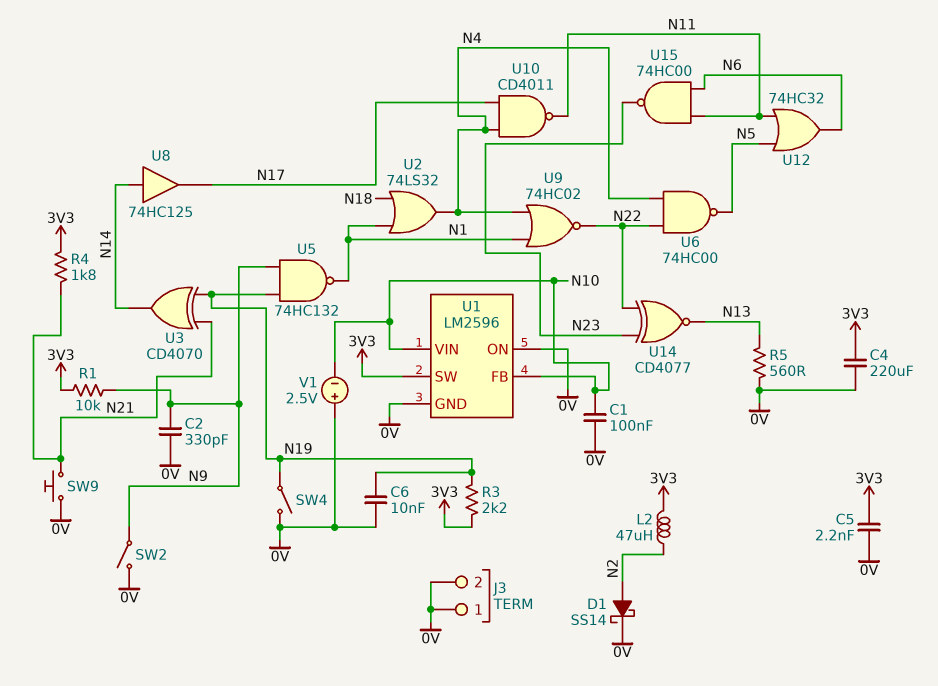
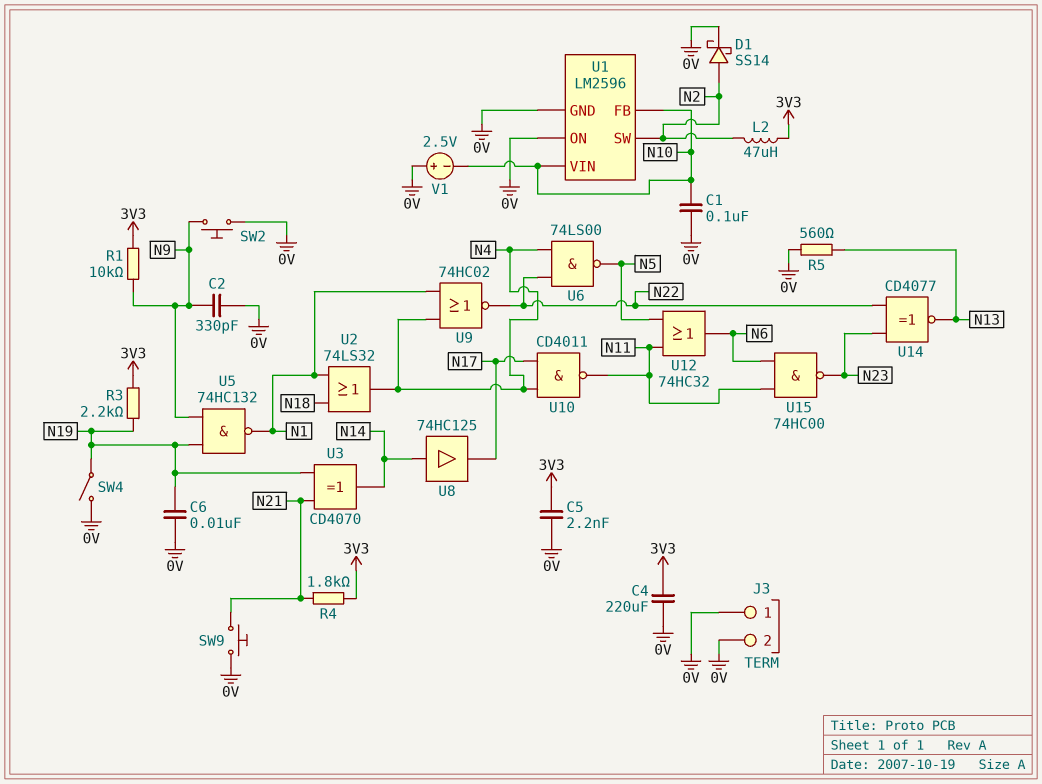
SW2: switch (0V, N9) -> button (0V, N9)
U1 pin SW: 3V3 -> N2
U6: NAND 74HC00 (in N4, in N22, out N5) -> NAND 74LS00 (in N4, in N22, out N5)

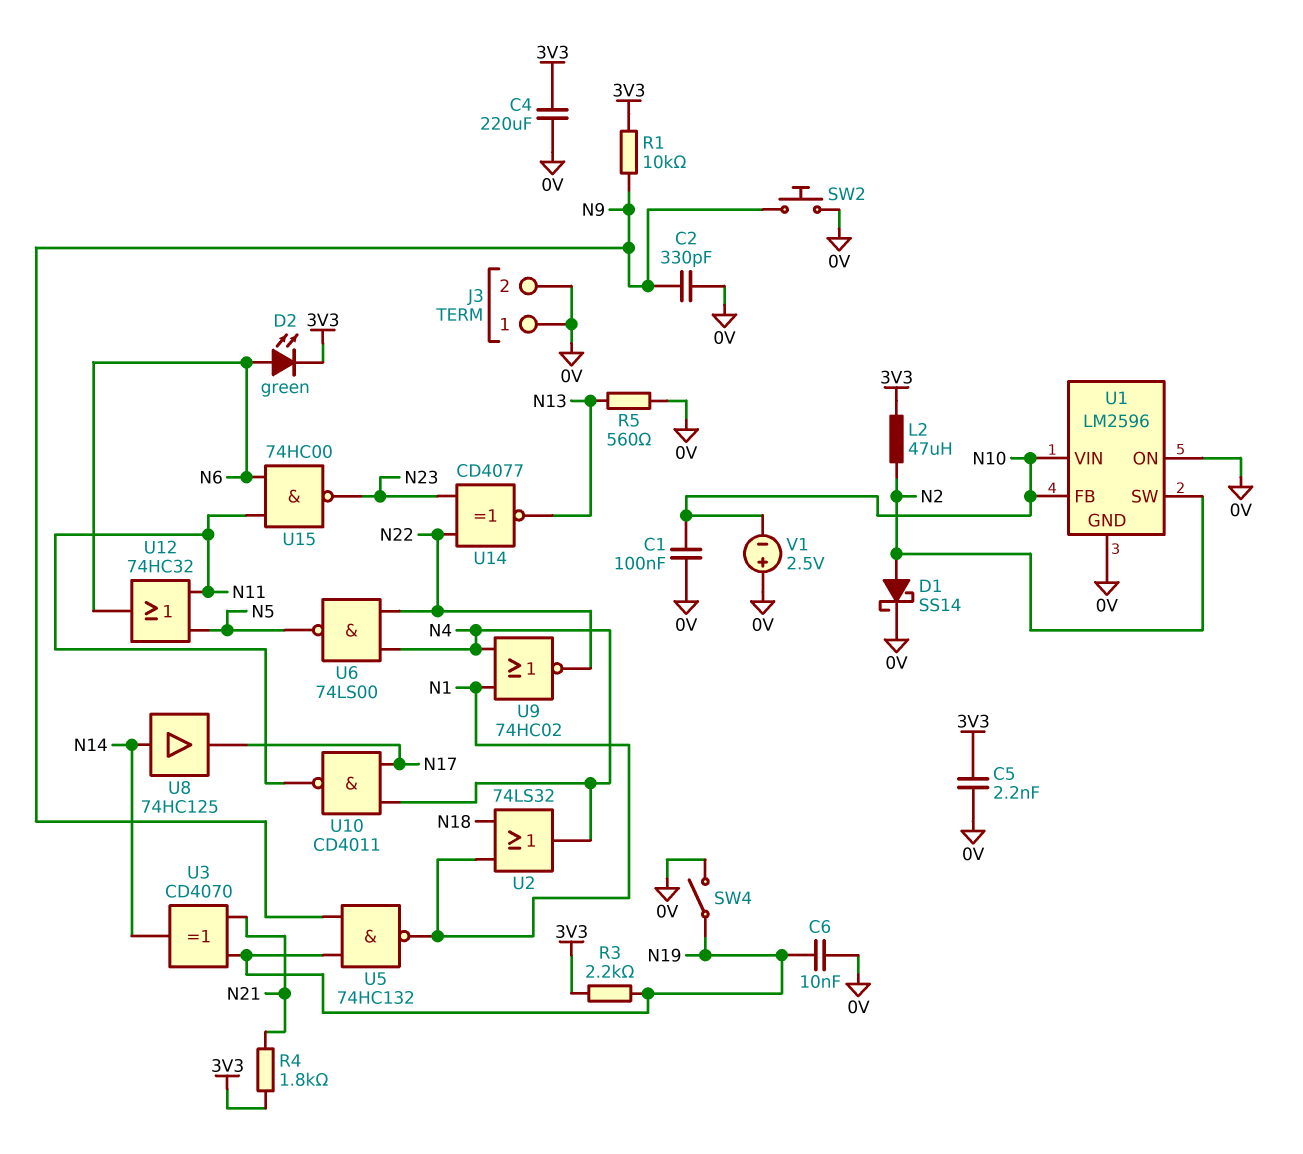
D2: none -> LED green (A N6, K 3V3)
SW9: button (0V, N21) -> none

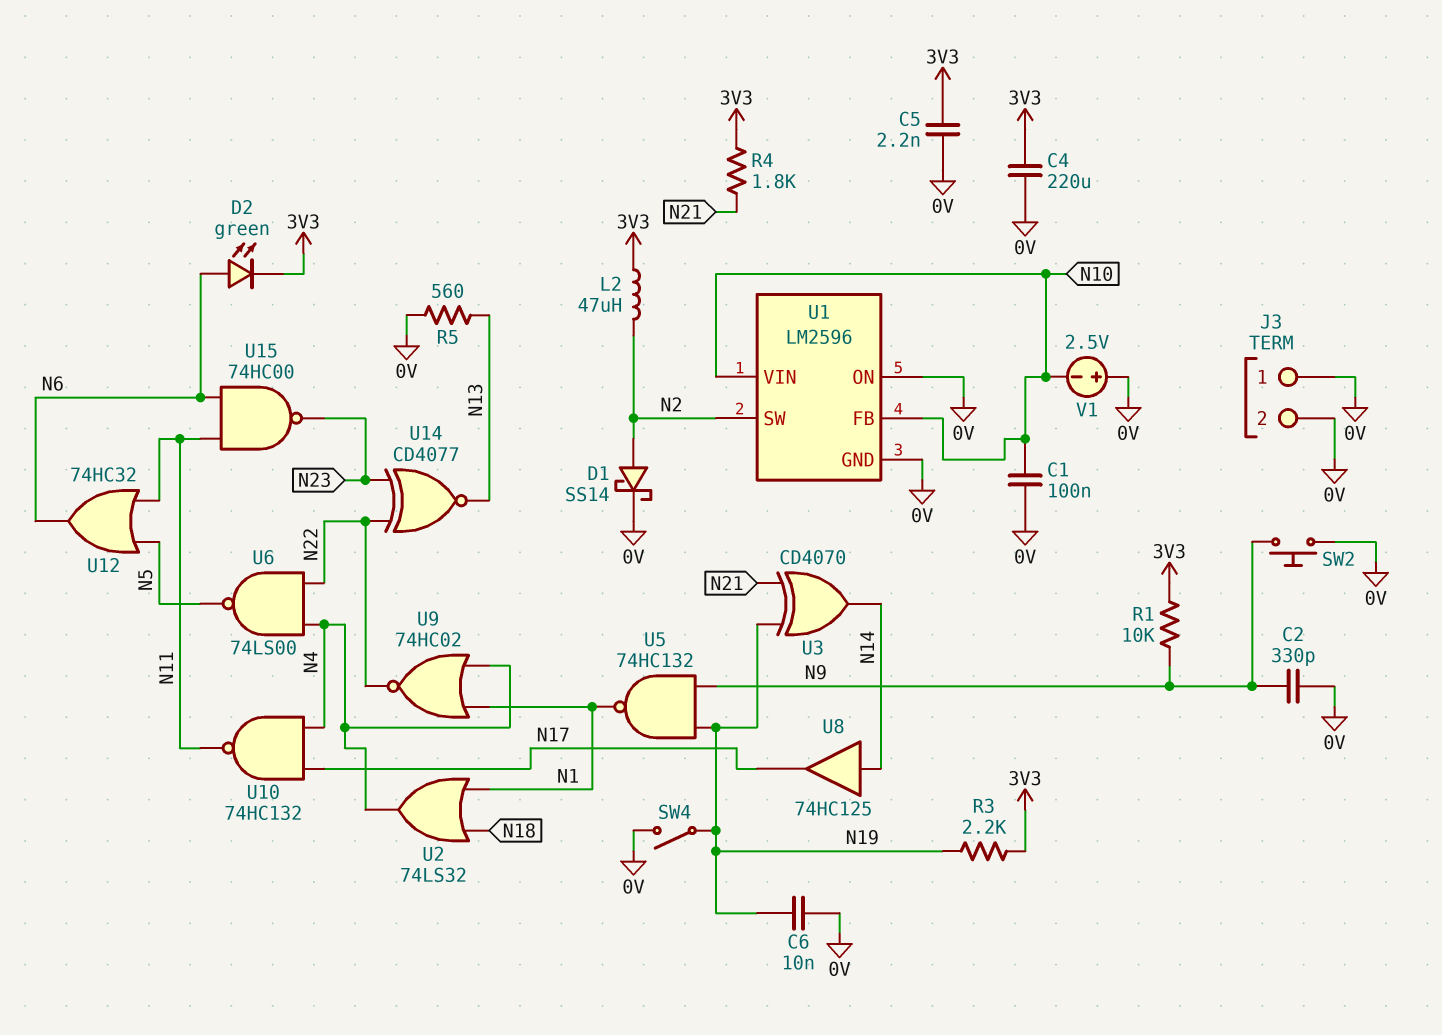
U10: NAND CD4011 (in N4, in N17, out N11) -> NAND 74HC132 (in N4, in N17, out N11)

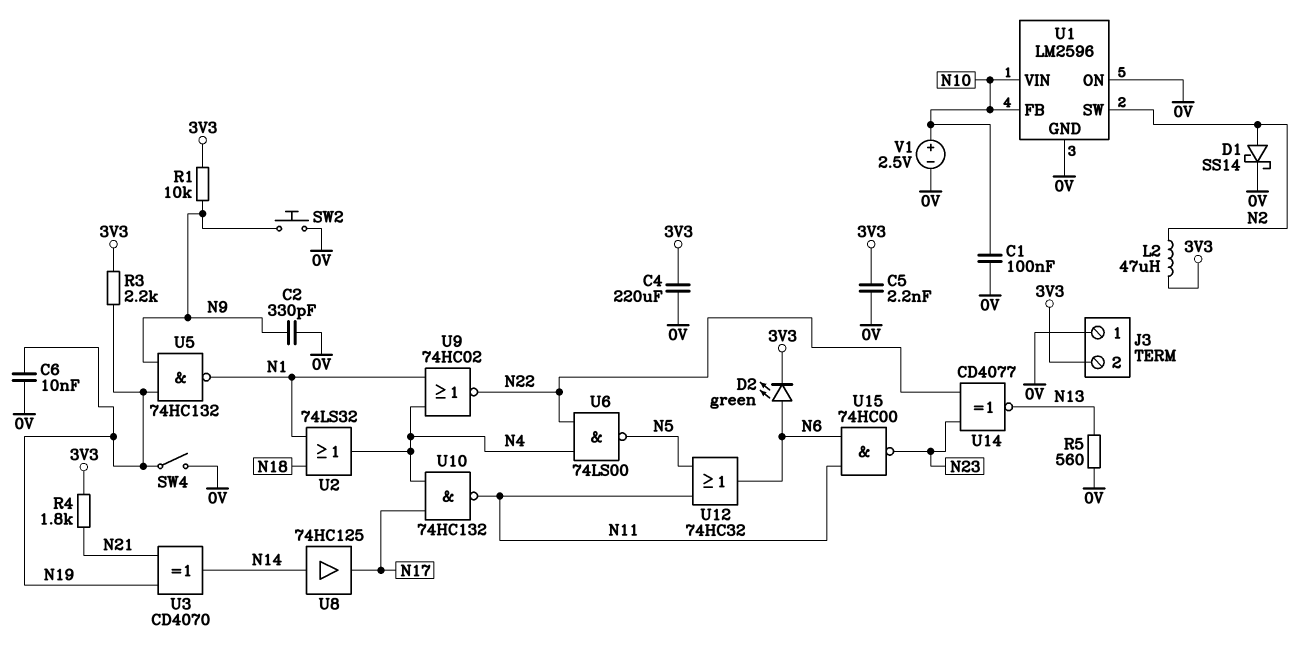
J3 pin 2: 0V -> 3V3
V1: 2.5V (plus 0V, minus N10) -> 2.5V (plus N10, minus 0V)

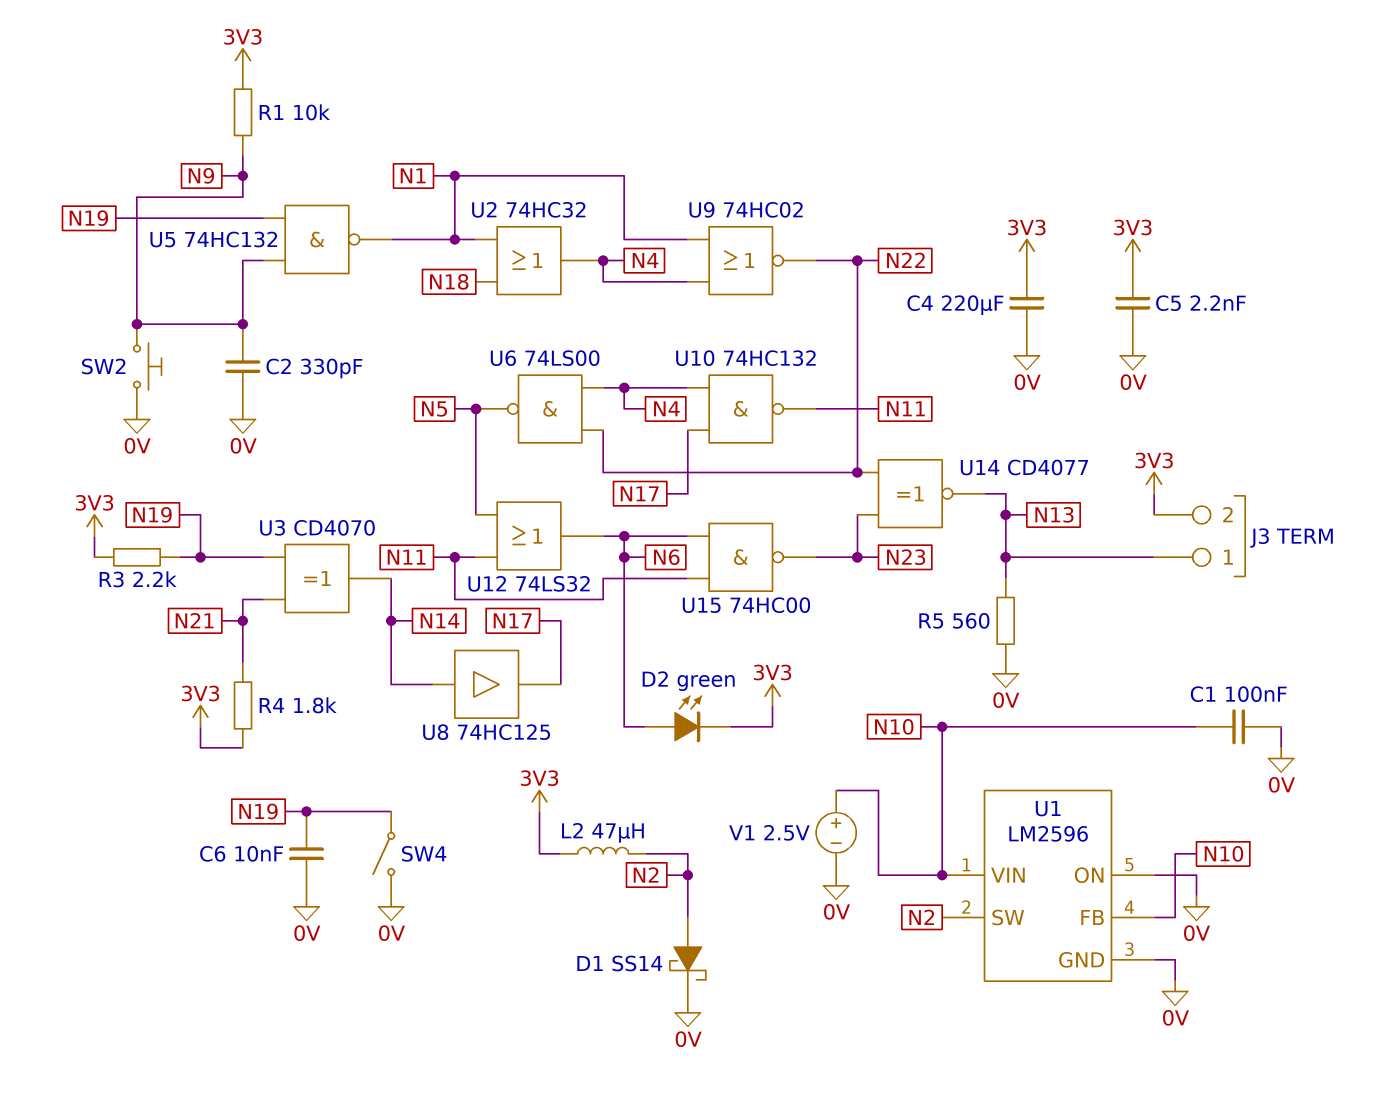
J3 pin 1: 0V -> N13
U2: OR 74LS32 (in N1, in N18, out N4) -> OR 74HC32 (in N1, in N18, out N4)
U12: OR 74HC32 (in N5, in N11, out N6) -> OR 74LS32 (in N5, in N11, out N6)

